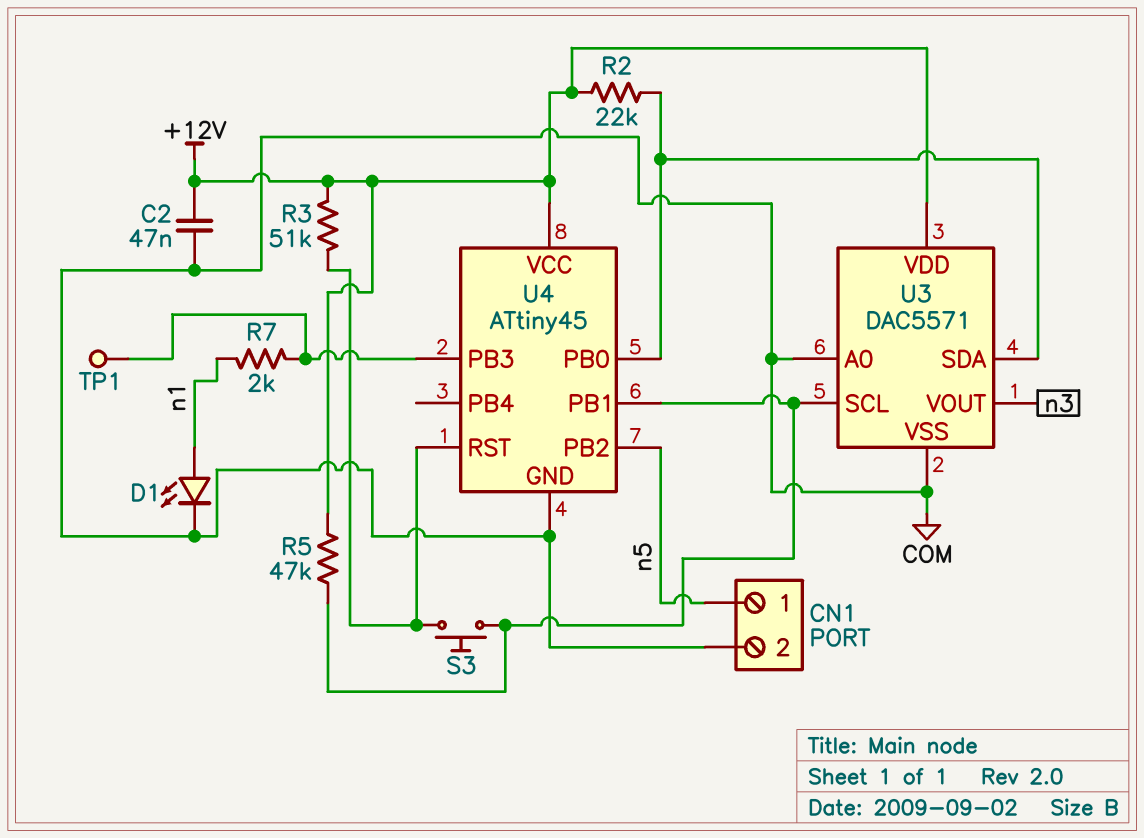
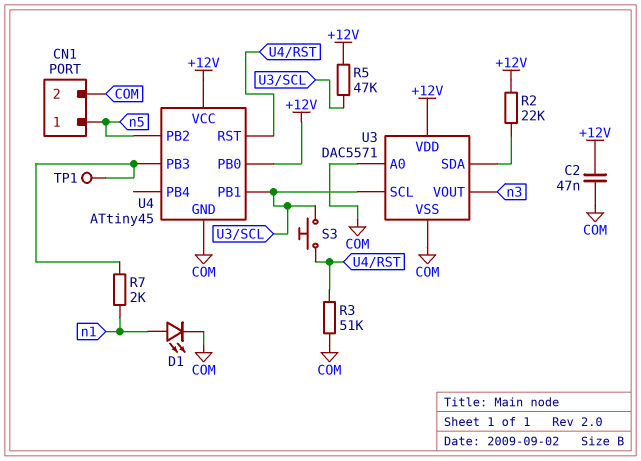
R3: 51k (+12V, U4/RST) -> 51k (COM, U4/RST)
U4 pin PB0: U3/SDA -> +12V

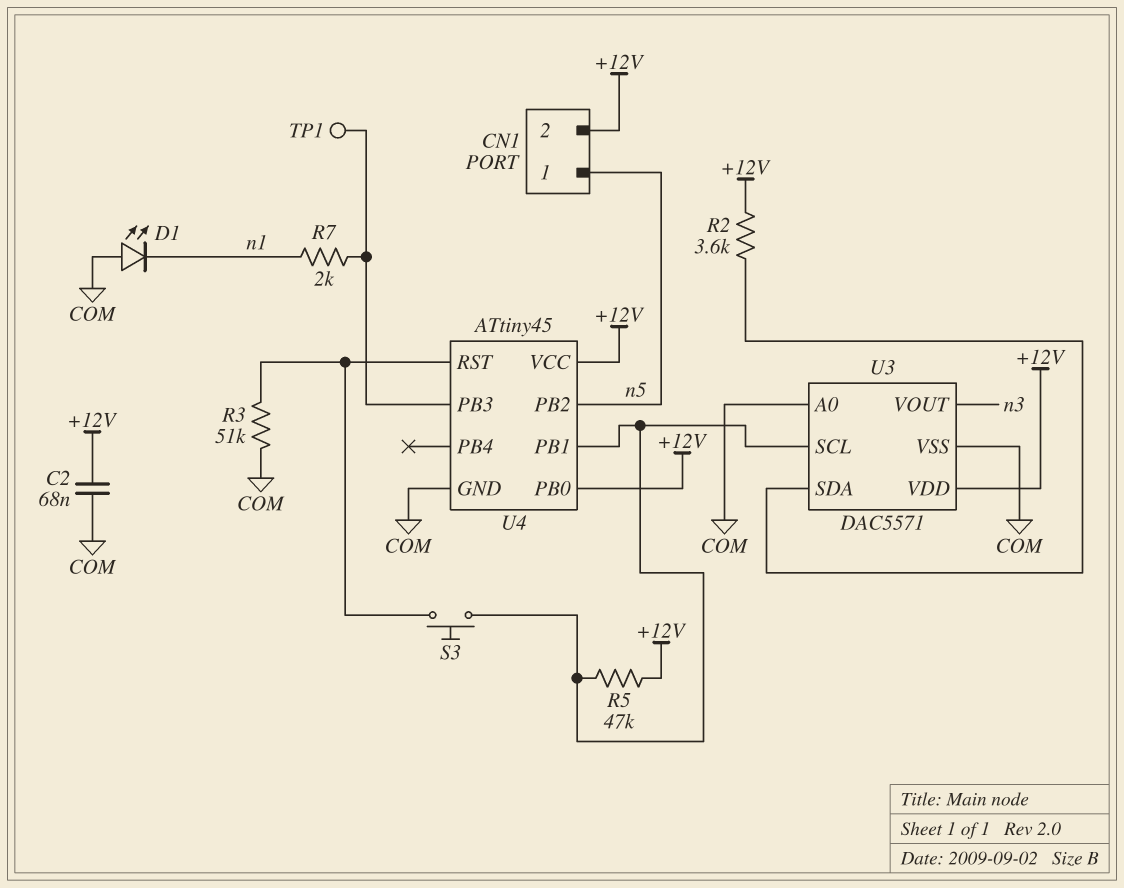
C2: 47nF (+12V, COM) -> 68nF (+12V, COM)
CN1 pin 2: COM -> +12V
D1: LED (A n1, K COM) -> LED (A COM, K n1)
R2: 22k (+12V, U3/SDA) -> 3.6k (+12V, U3/SDA)

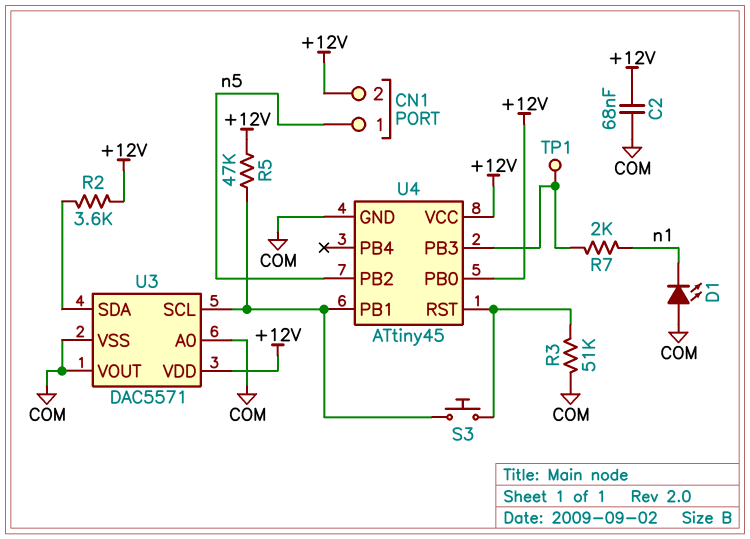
U3 pin VOUT: n3 -> COM

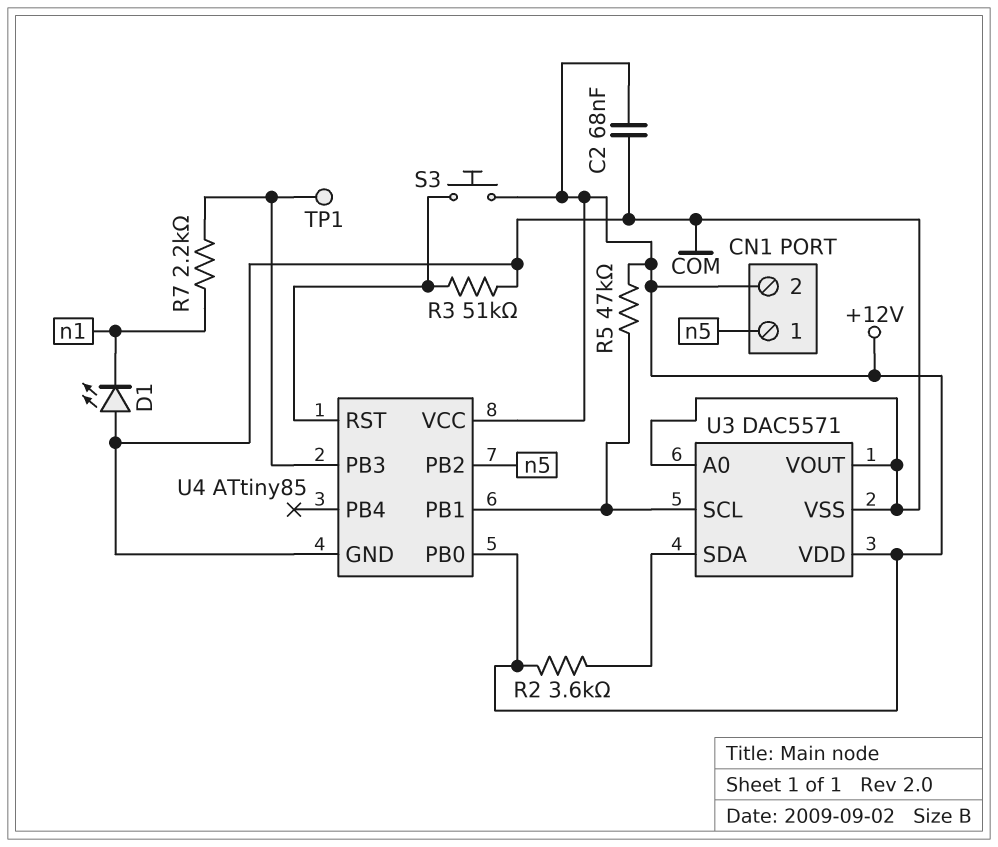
R7: 2k (U4/PB3, n1) -> 2.2k (U4/PB3, n1)
S3: button (U3/SCL, U4/RST) -> button (+12V, U4/RST)
U4: ATtiny45 -> ATtiny85

